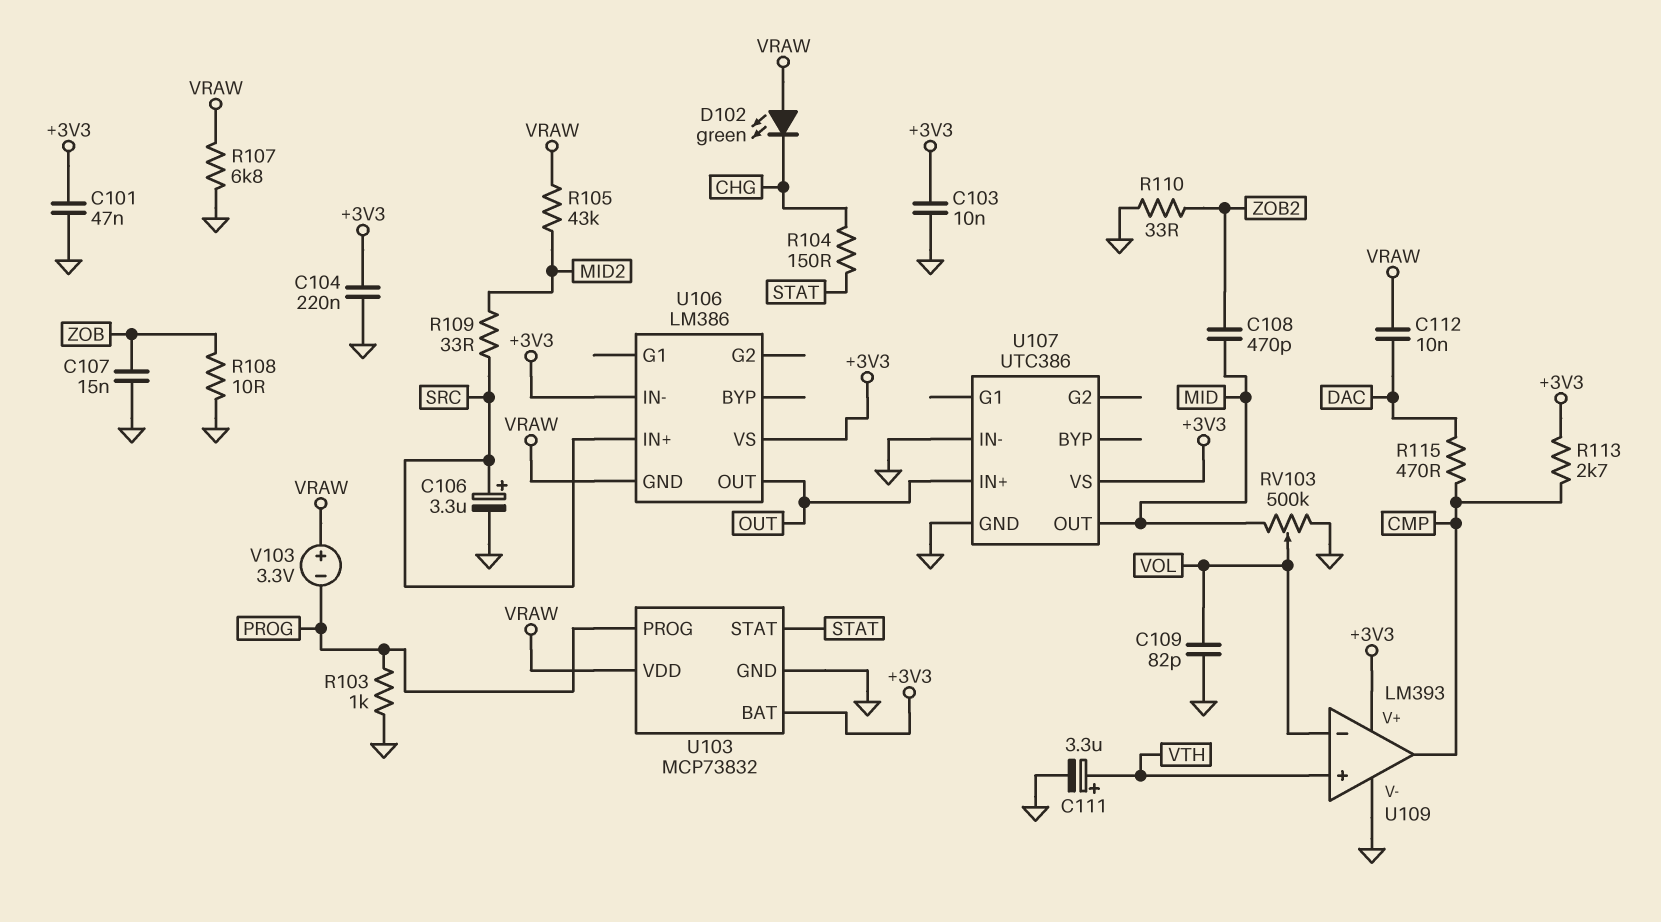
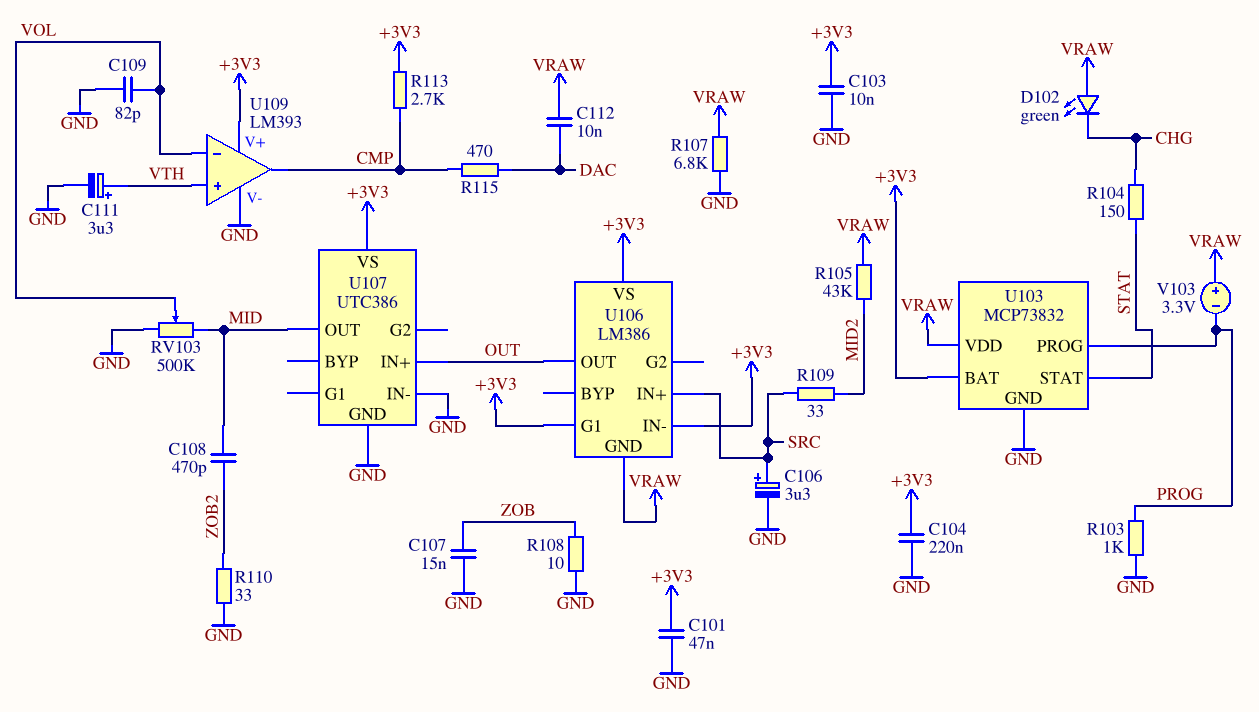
U106 pin G1: none -> +3V3

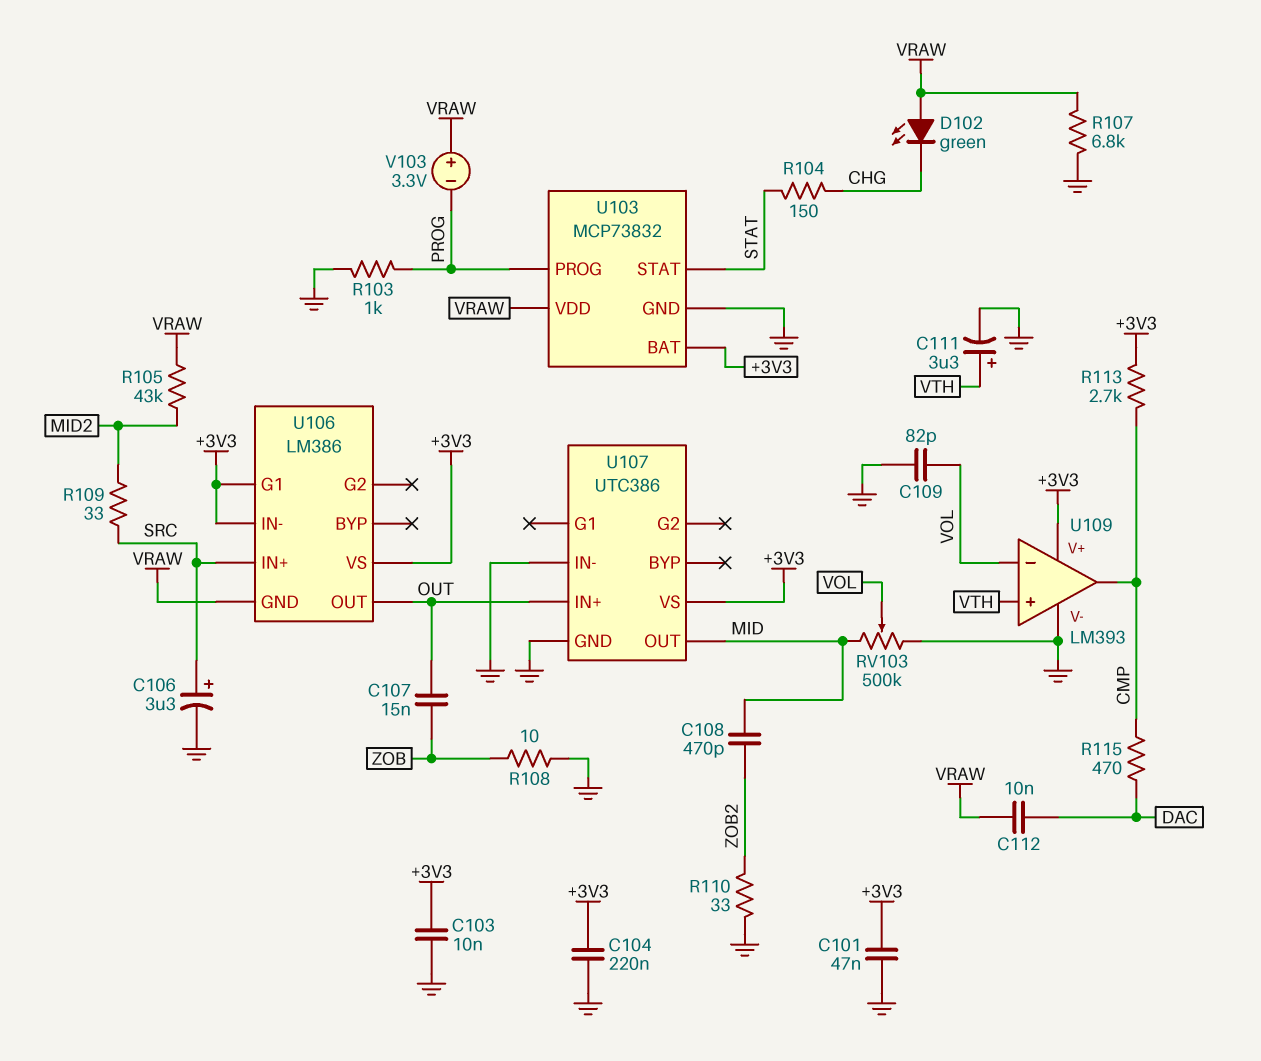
C107: 15nF (GND, ZOB) -> 15nF (OUT, ZOB)

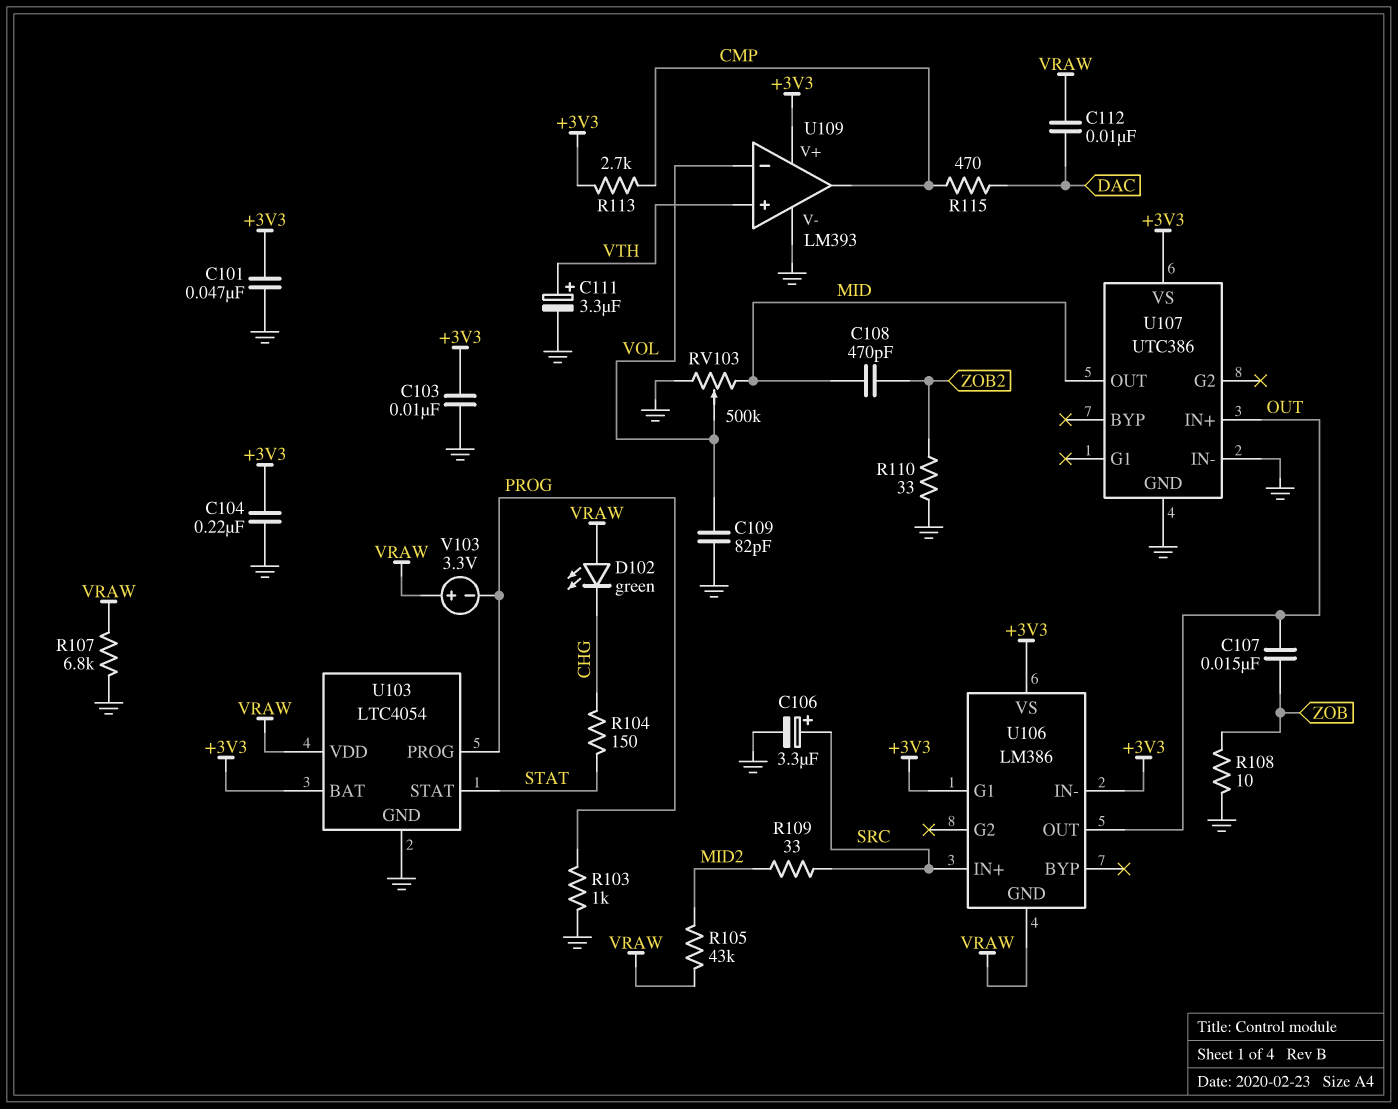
U103: MCP73832 -> LTC4054

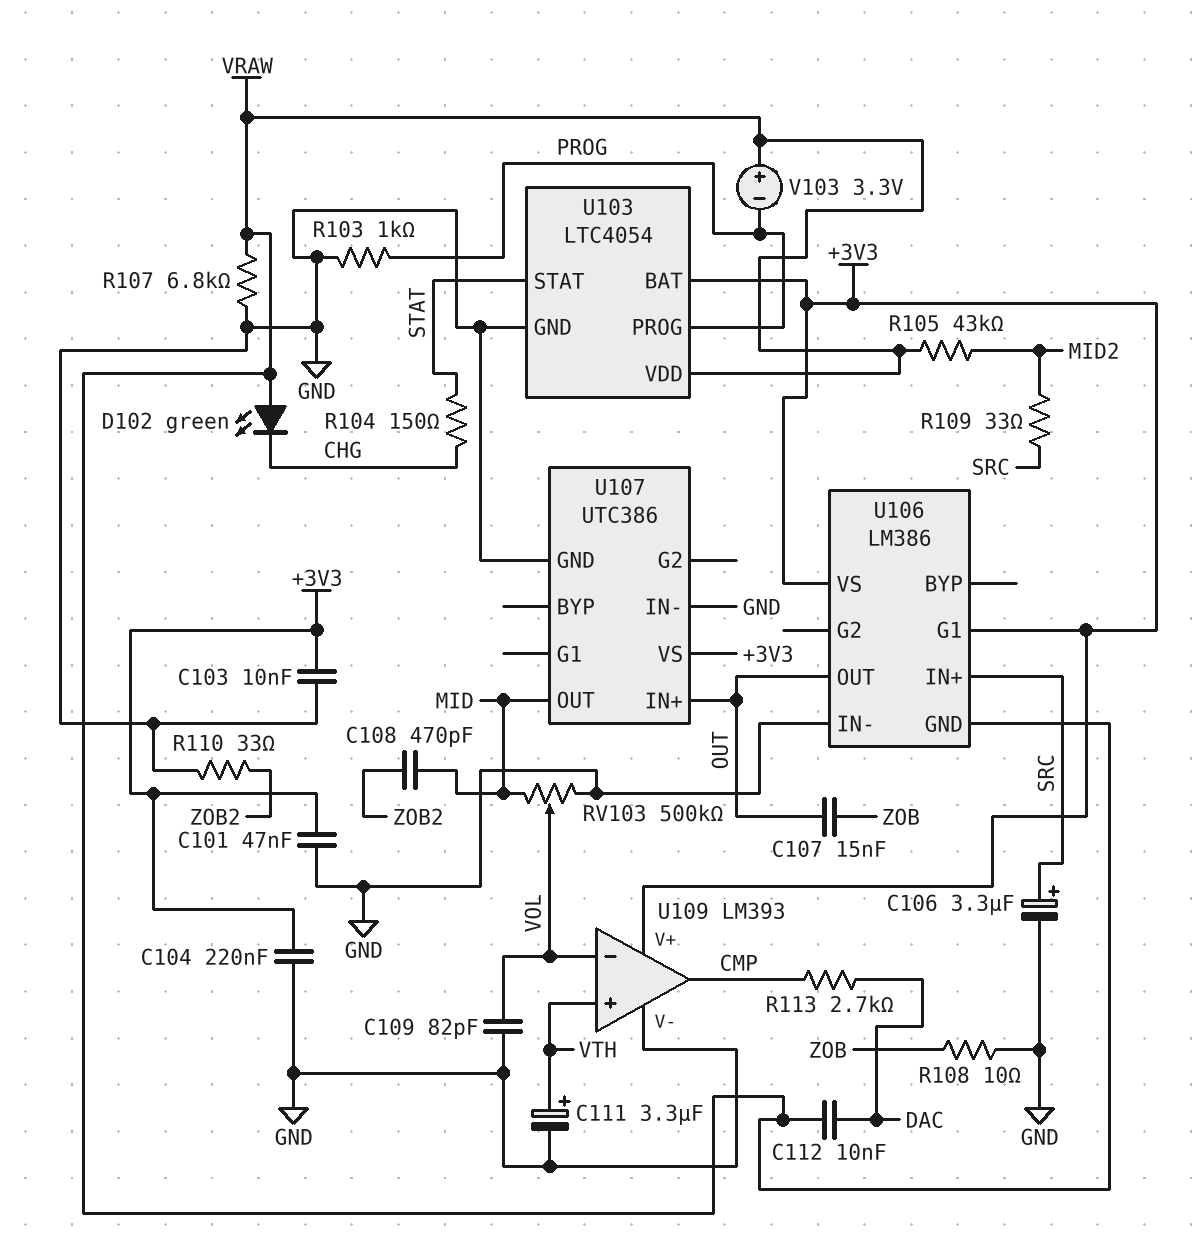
R113: 2.7k (+3V3, CMP) -> 2.7k (CMP, DAC)
R115: 470 (CMP, DAC) -> none
U106 pin IN-: +3V3 -> GND

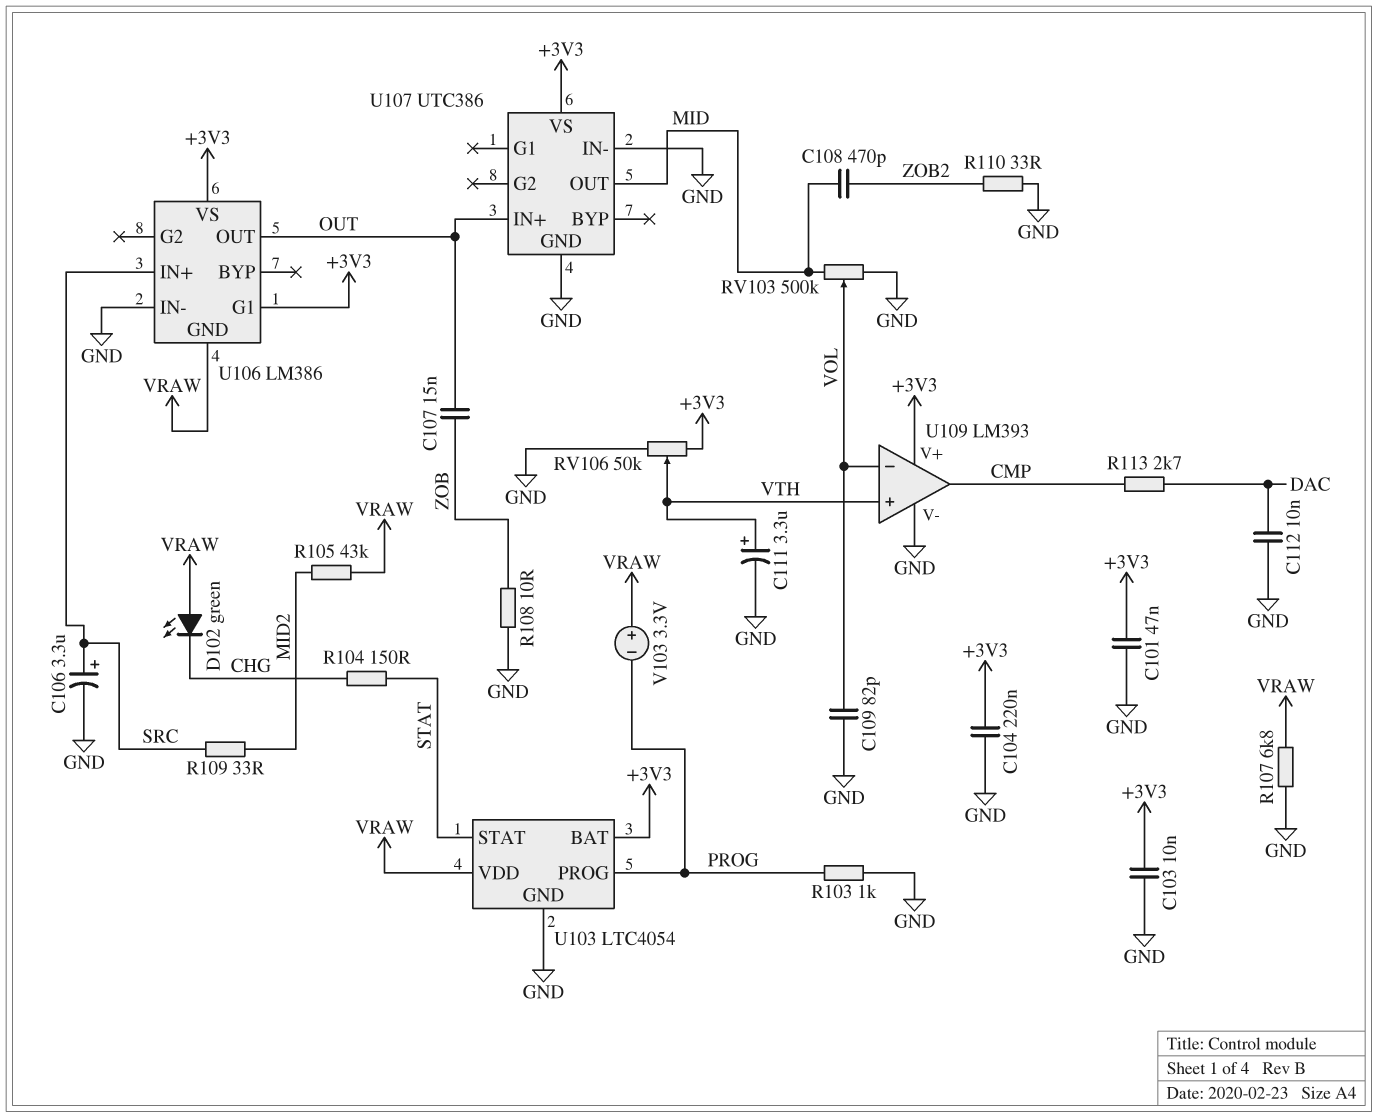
C112: 10nF (DAC, VRAW) -> 10nF (DAC, GND)
RV106: none -> 50k (+3V3, GND, wiper VTH)

